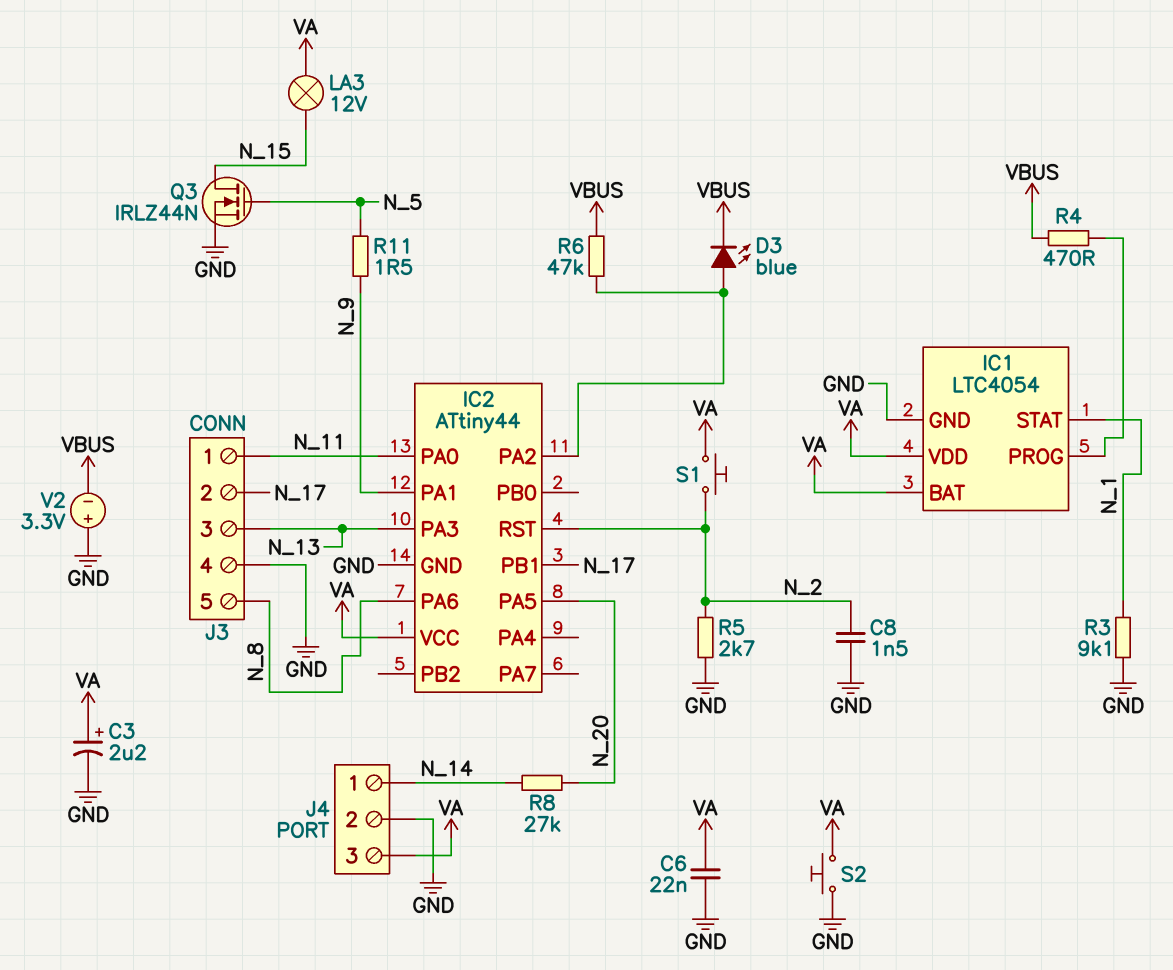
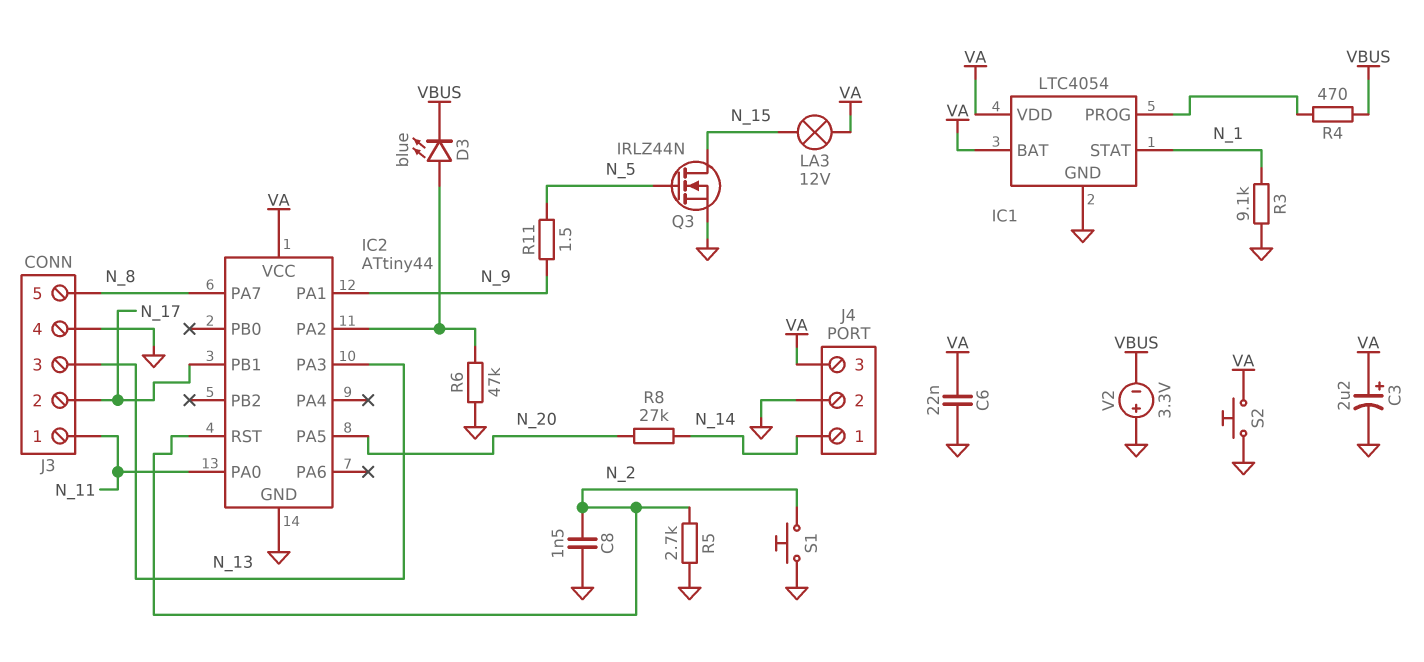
IC2 pin PA6: N_8 -> none
IC2 pin PA7: none -> N_8
R6: 47k (IC2/PA2, VBUS) -> 47k (GND, IC2/PA2)
S1: button (N_2, VA) -> button (GND, N_2)

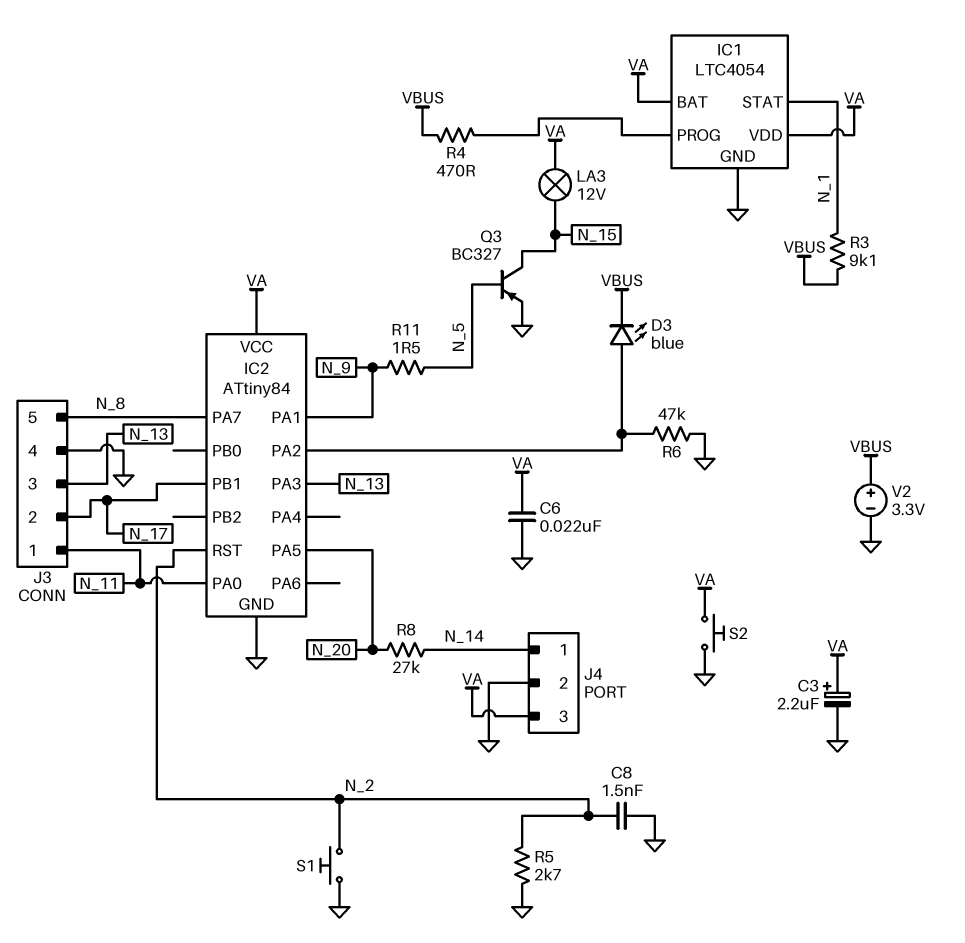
IC2: ATtiny44 -> ATtiny84
Q3: NMOS IRLZ44N (G N_5, D N_15, S GND) -> PNP BC327 (B N_5, C N_15, E GND)
R3: 9.1k (GND, N_1) -> 9.1k (N_1, VBUS)
V2: 3.3V (plus GND, minus VBUS) -> 3.3V (plus VBUS, minus GND)

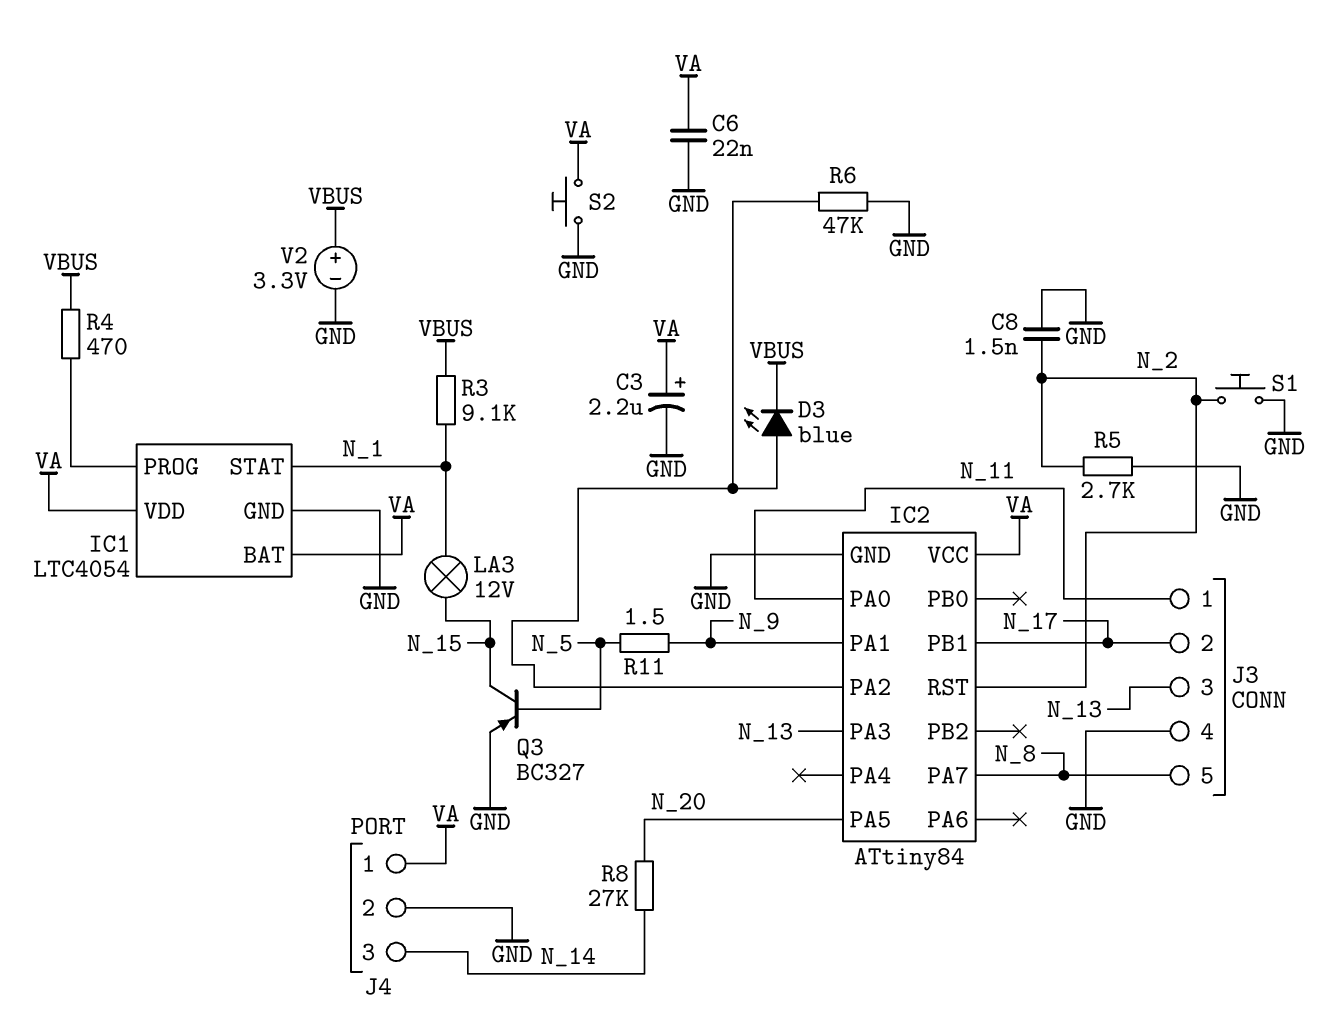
J4 pin 1: N_14 -> VA
J4 pin 3: VA -> N_14
LA3: lamp 12V (N_15, VA) -> lamp 12V (N_1, N_15)

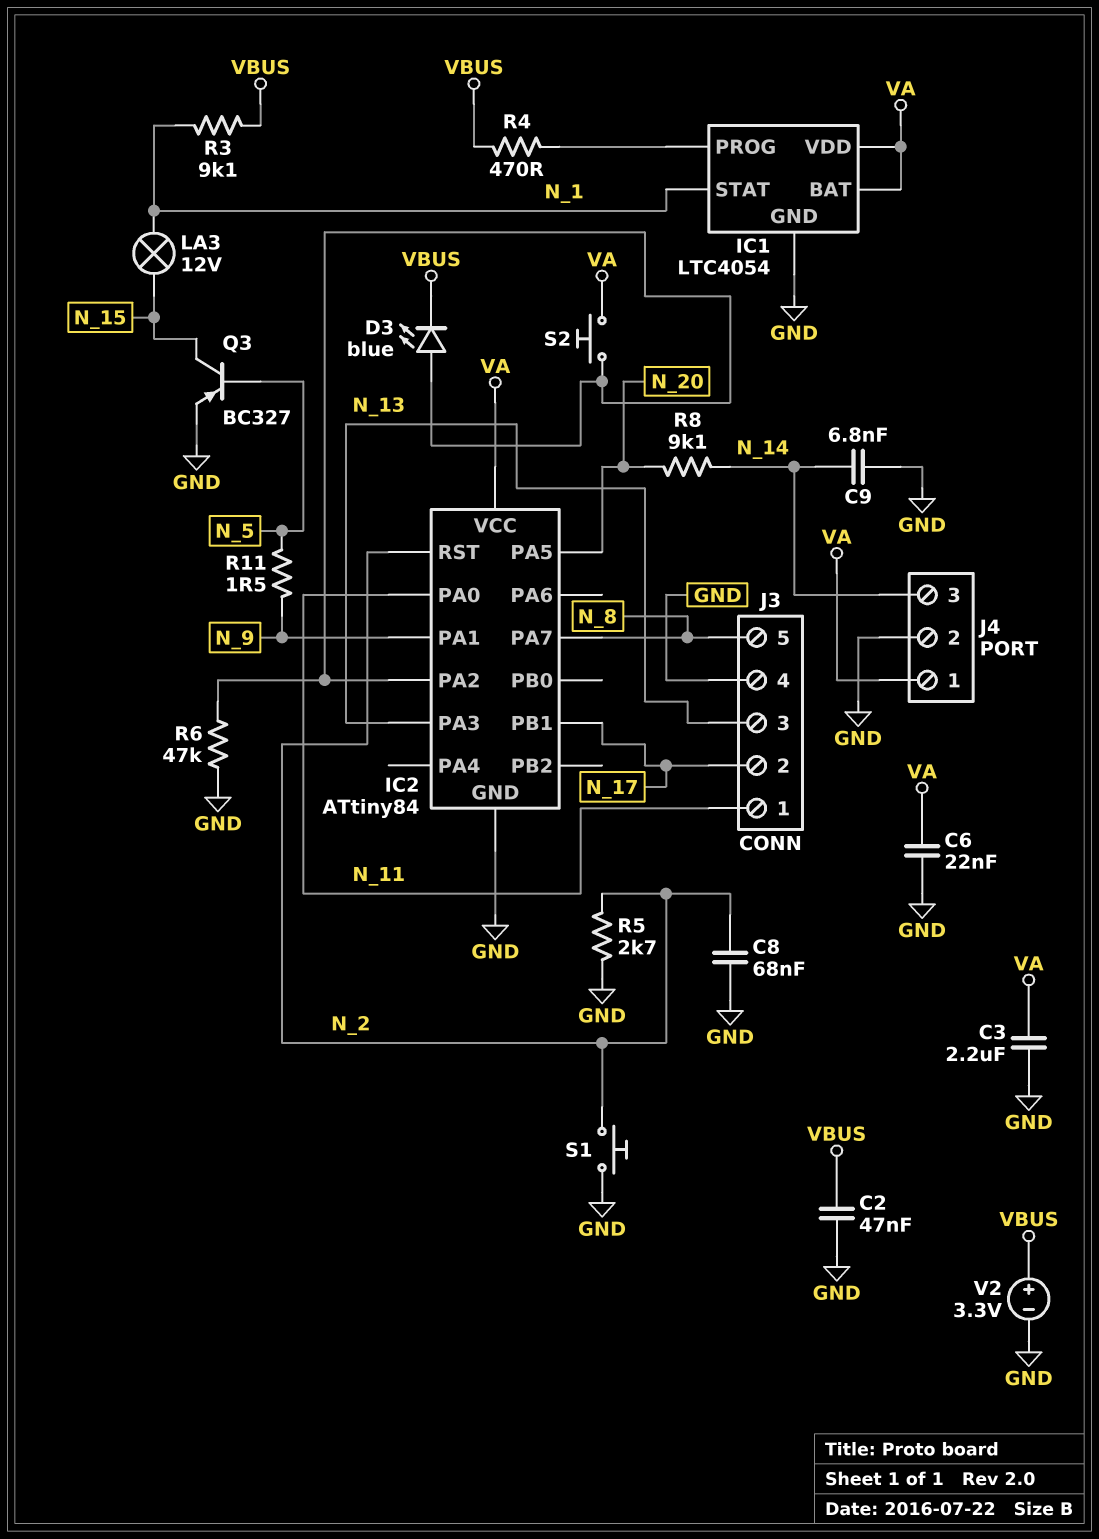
C2: none -> 47nF (GND, VBUS)
C3: 2.2uF (plus VA, minus GND) -> 2.2uF (GND, VA)
C8: 1.5nF (GND, N_2) -> 68nF (GND, N_2)
C9: none -> 6.8nF (GND, N_14)
R8: 27k (N_14, N_20) -> 9.1k (N_14, N_20)
S2: button (GND, VA) -> button (IC2/PA2, VA)

